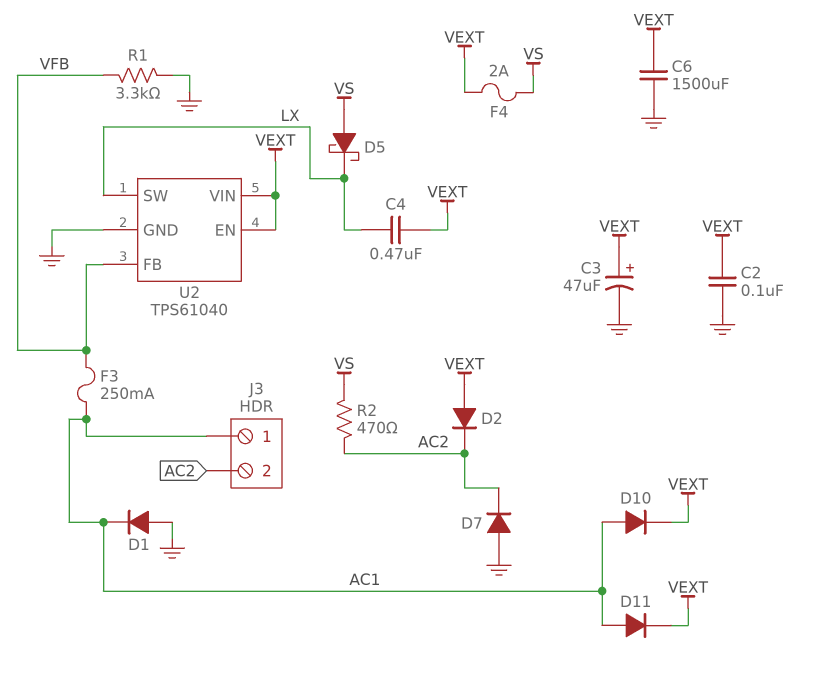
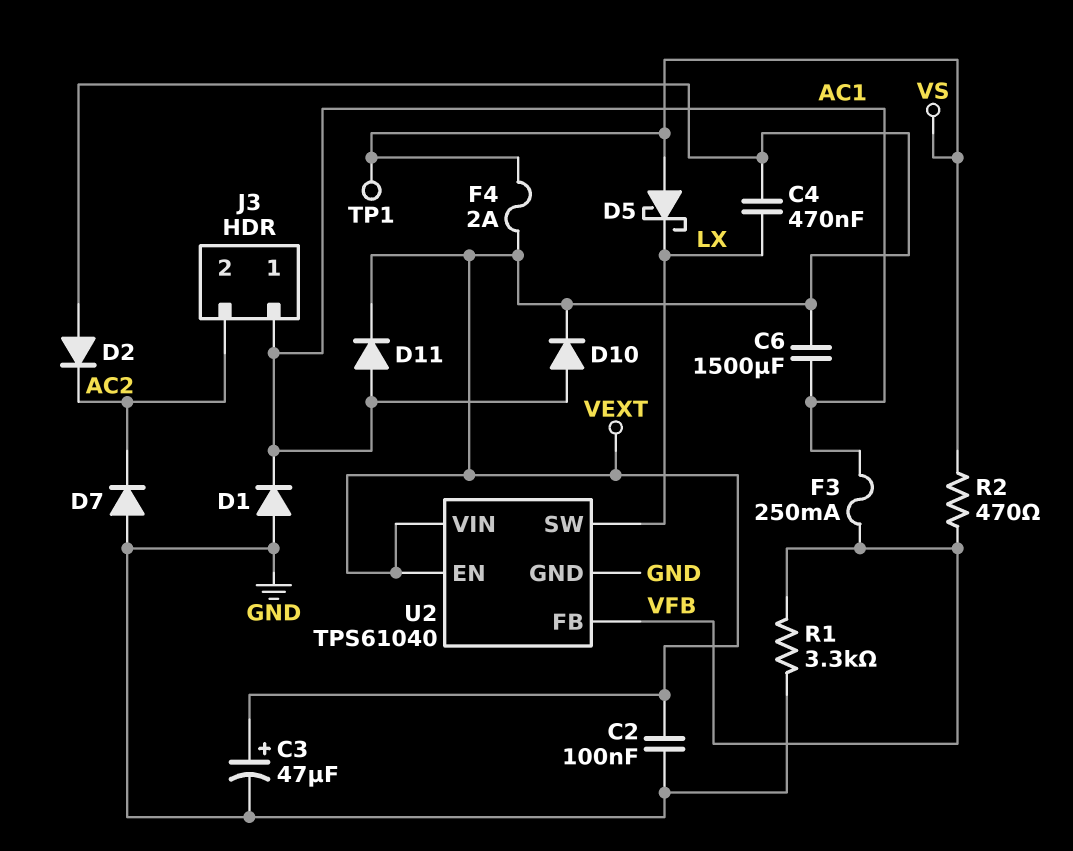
C6: 1500uF (GND, VEXT) -> 1500uF (AC1, VEXT)
R2: 470 (AC2, VS) -> 470 (VFB, VS)
TP1: none -> test point (VS)

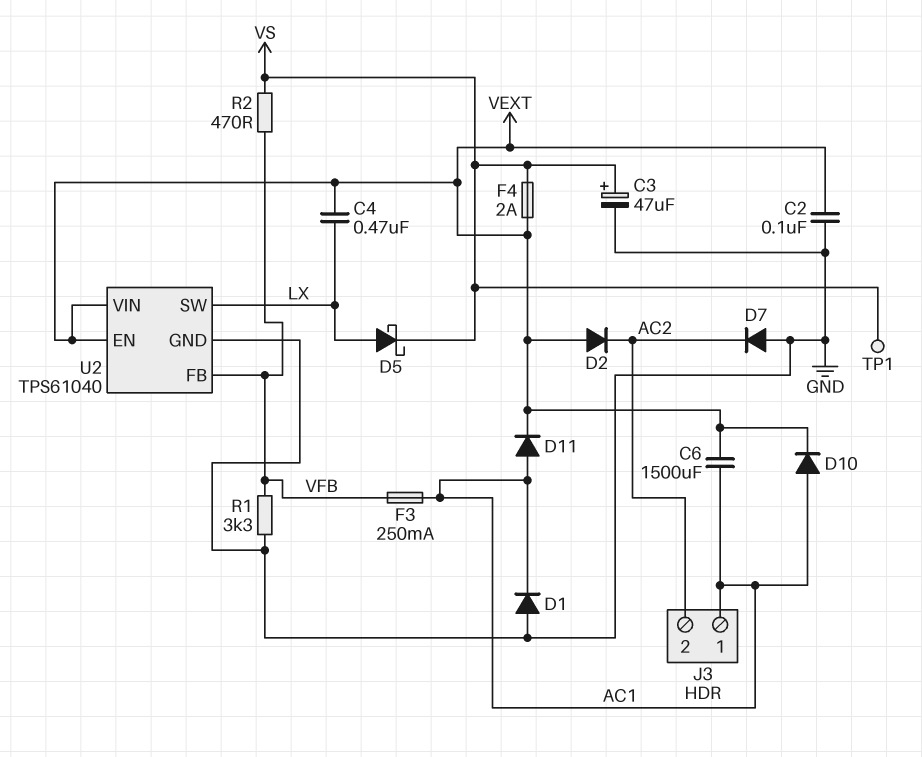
C3: 47uF (plus VEXT, minus GND) -> 47uF (plus VS, minus GND)
D5: schottky (A VS, K LX) -> schottky (A LX, K VS)

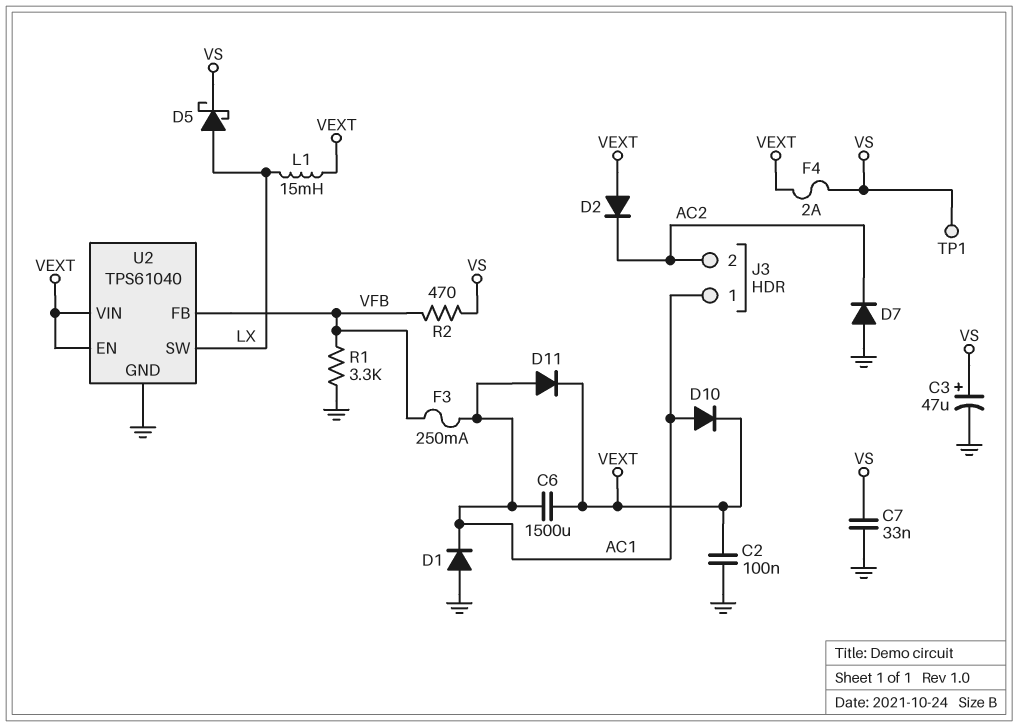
C4: 470nF (LX, VEXT) -> none
C7: none -> 33nF (GND, VS)
L1: none -> 15mH (LX, VEXT)

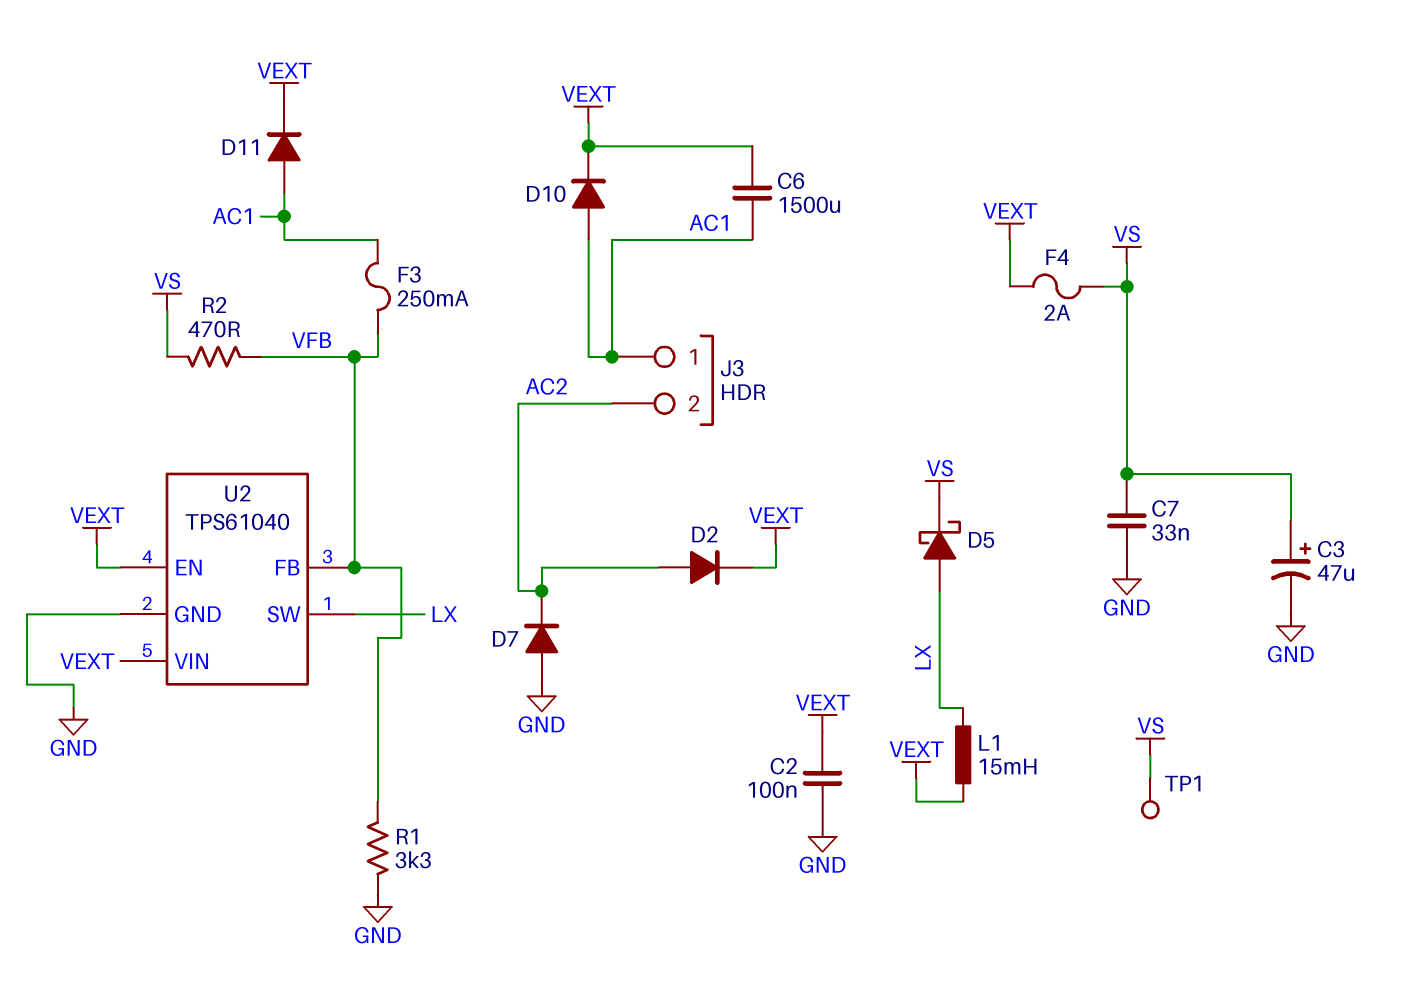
D1: diode (A GND, K AC1) -> none
D2: diode (A VEXT, K AC2) -> diode (A AC2, K VEXT)

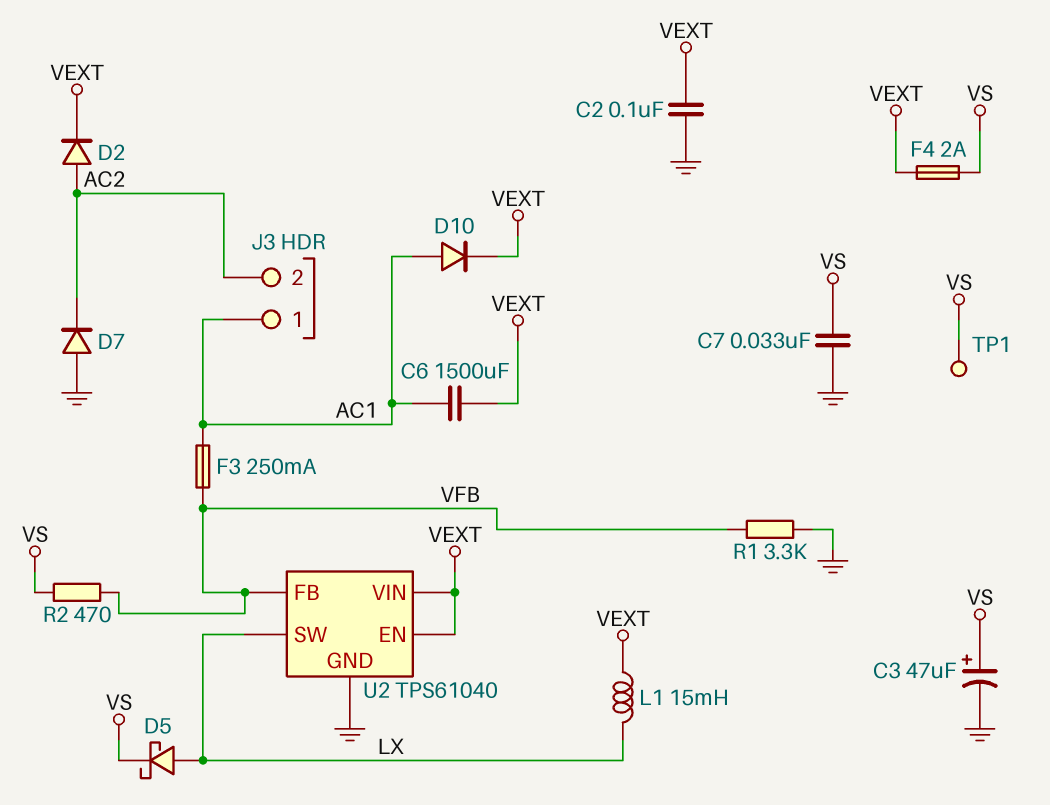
D11: diode (A AC1, K VEXT) -> none

